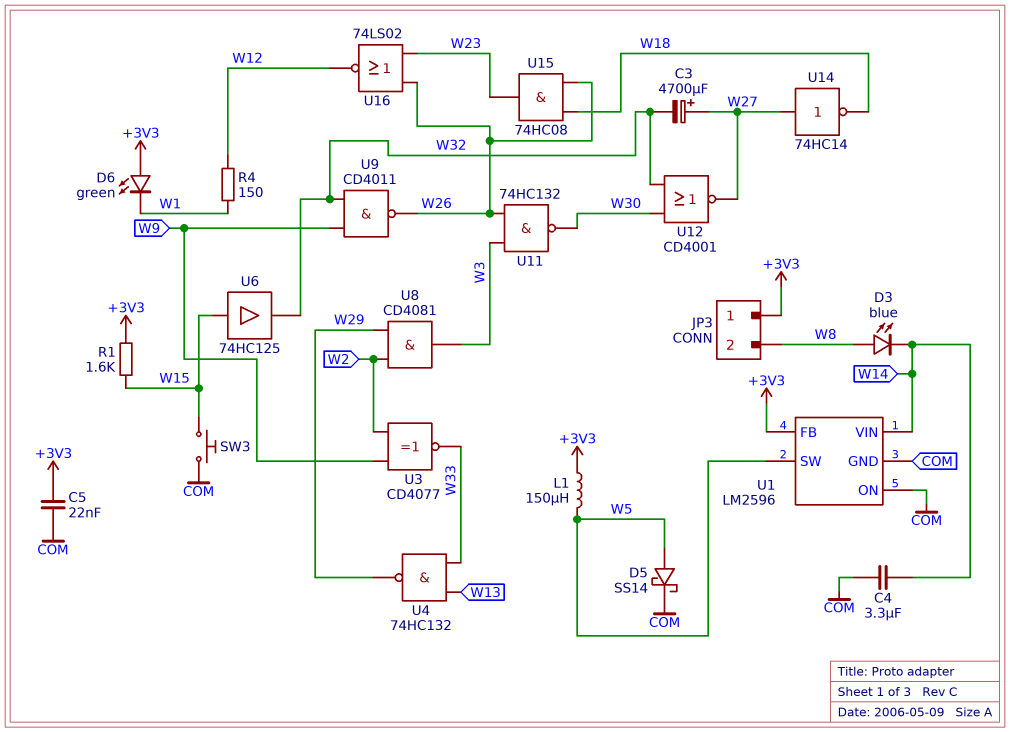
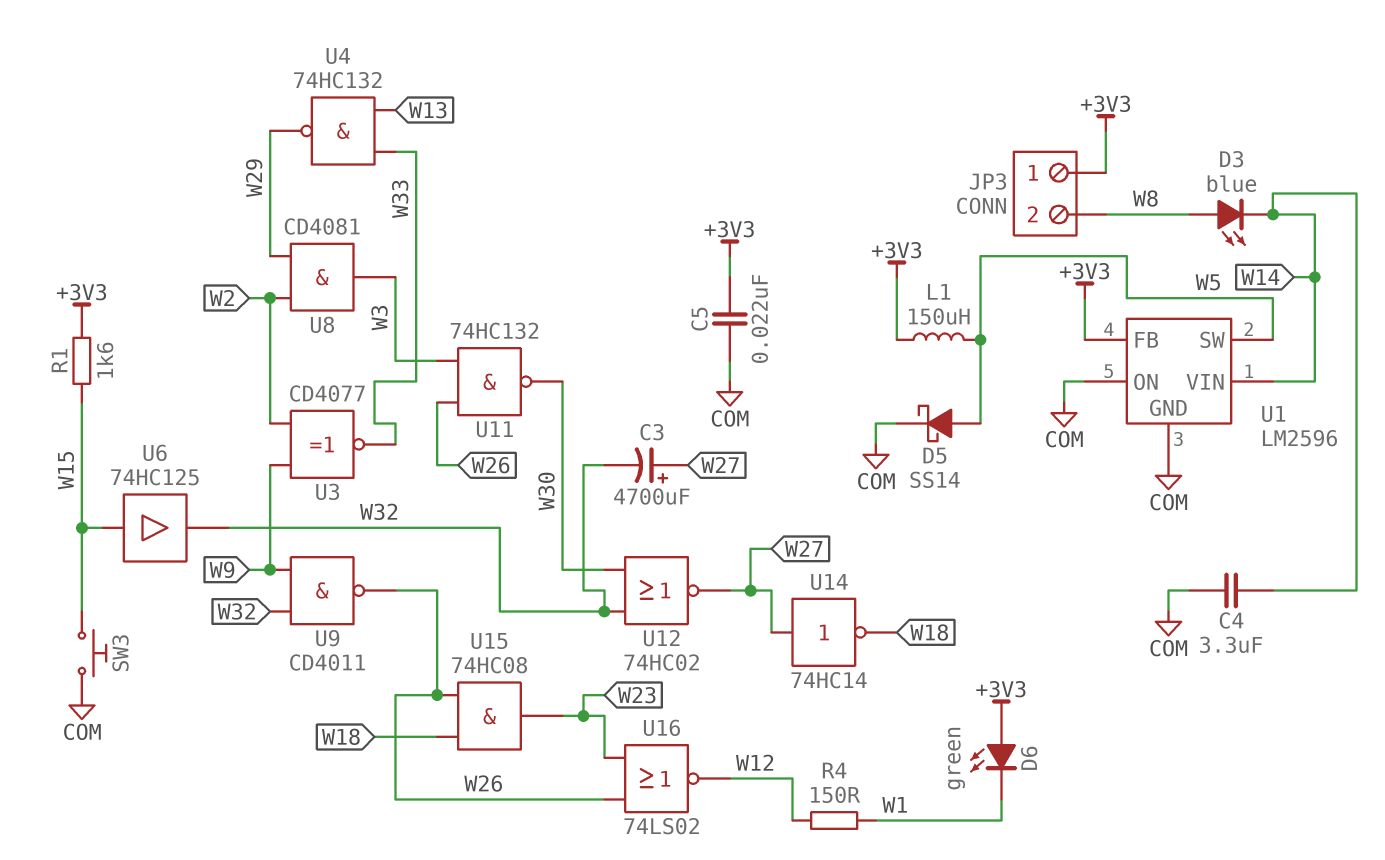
U12: NOR CD4001 (in W30, in W32, out W27) -> NOR 74HC02 (in W30, in W32, out W27)

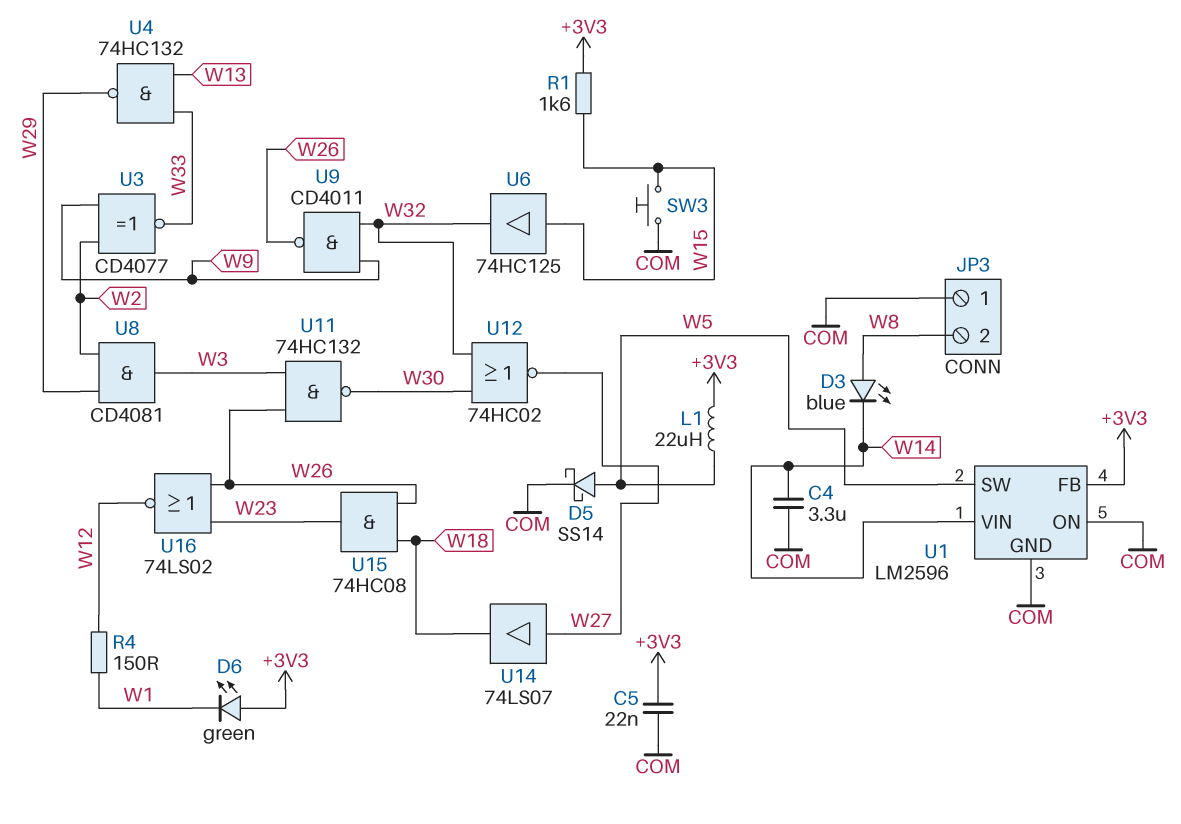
C3: 4700uF (plus W27, minus W32) -> none
JP3 pin 1: +3V3 -> COM
L1: 150uH (+3V3, W5) -> 22uH (+3V3, W5)
U14: NOT 74HC14 (in W27, out W18) -> buffer 74LS07 (in W27, out W18)

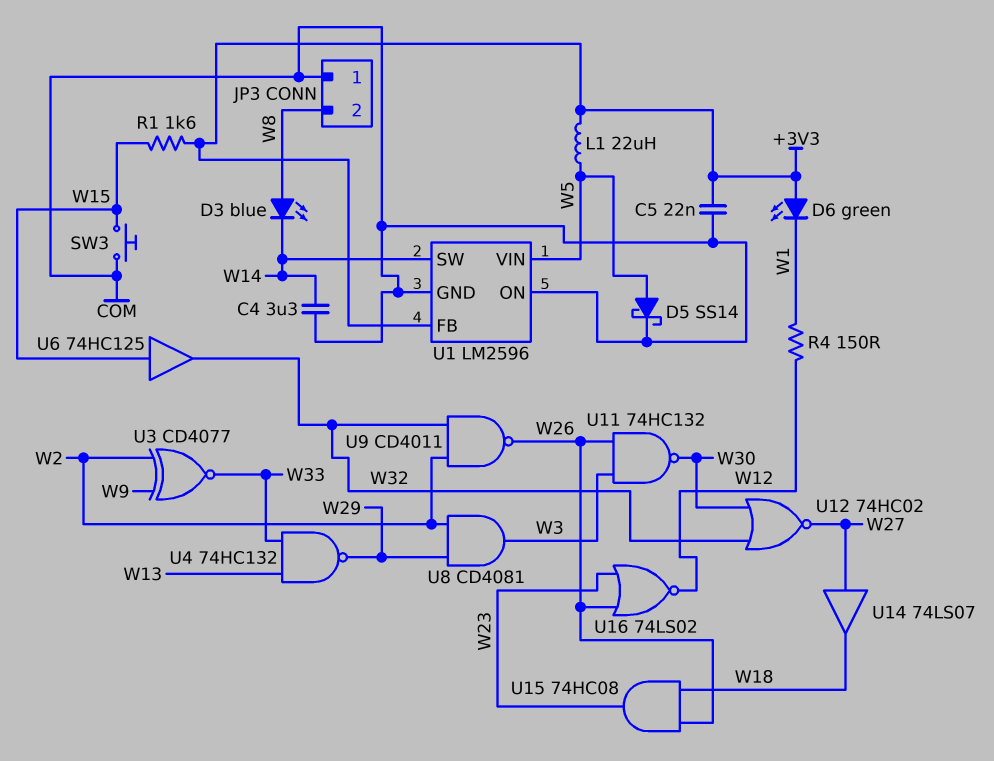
U1 pin SW: W5 -> W14
U1 pin VIN: W14 -> W5
U9: NAND CD4011 (in W9, in W32, out W26) -> NAND CD4011 (in W2, in W32, out W26)

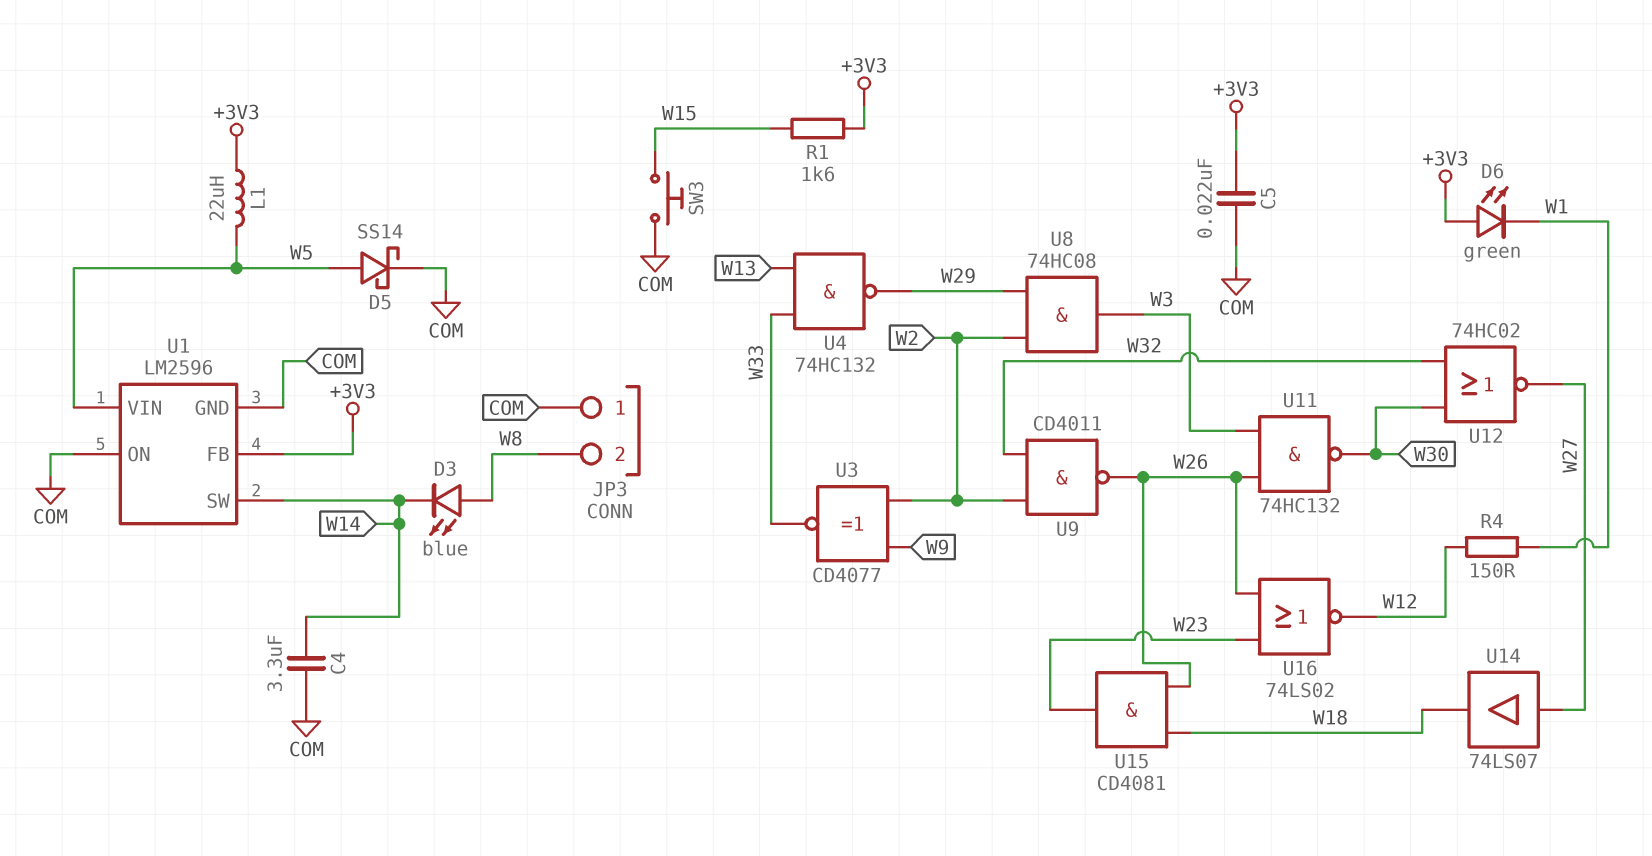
U6: buffer 74HC125 (in W15, out W32) -> none
U8: AND CD4081 (in W2, in W29, out W3) -> AND 74HC08 (in W2, in W29, out W3)
U15: AND 74HC08 (in W18, in W26, out W23) -> AND CD4081 (in W18, in W26, out W23)

